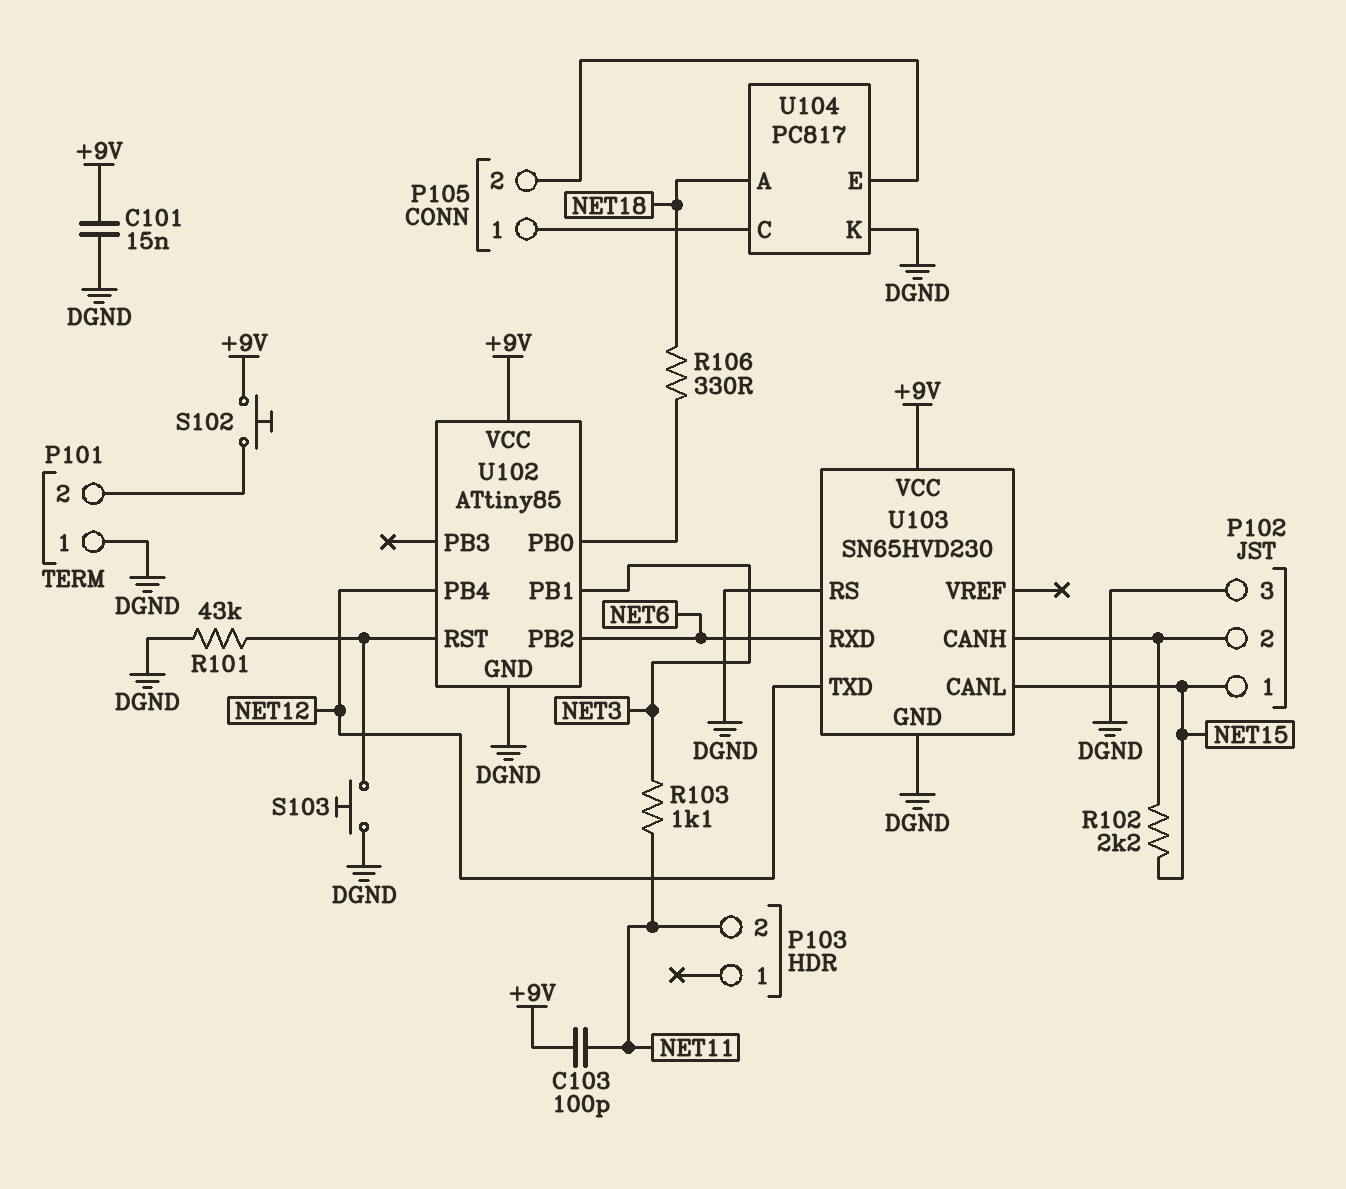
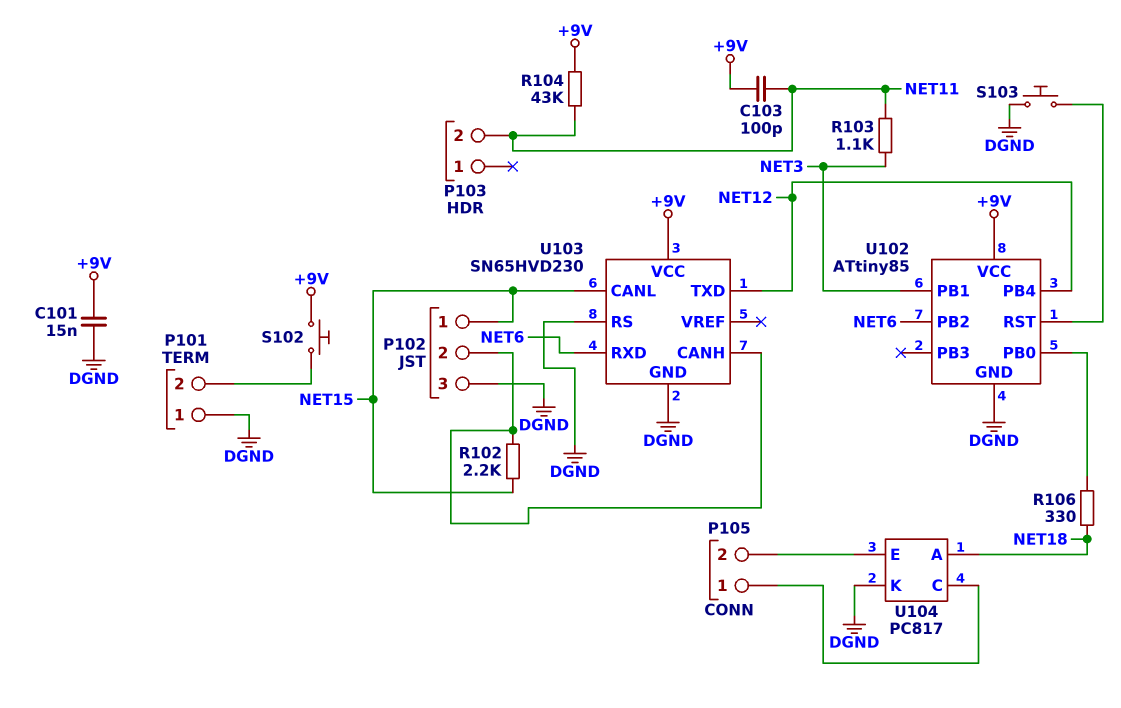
R101: 43k (DGND, U102/RST) -> none
R104: none -> 43k (+9V, NET11)

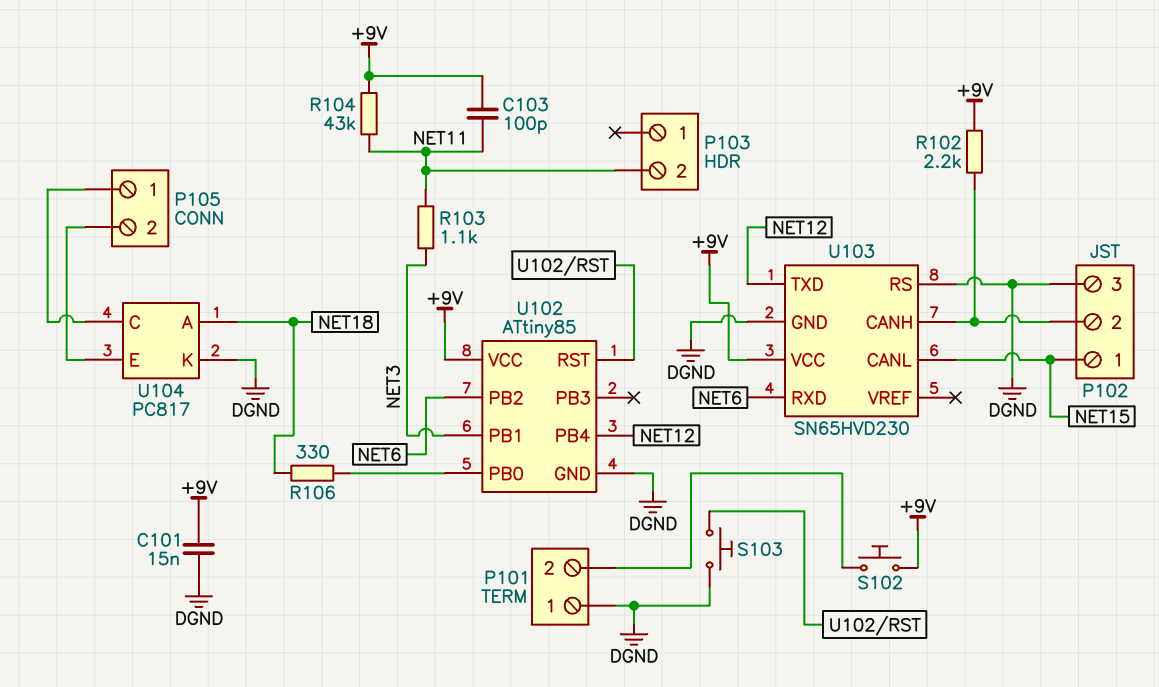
R102: 2.2k (NET15, P102/2) -> 2.2k (+9V, P102/2)

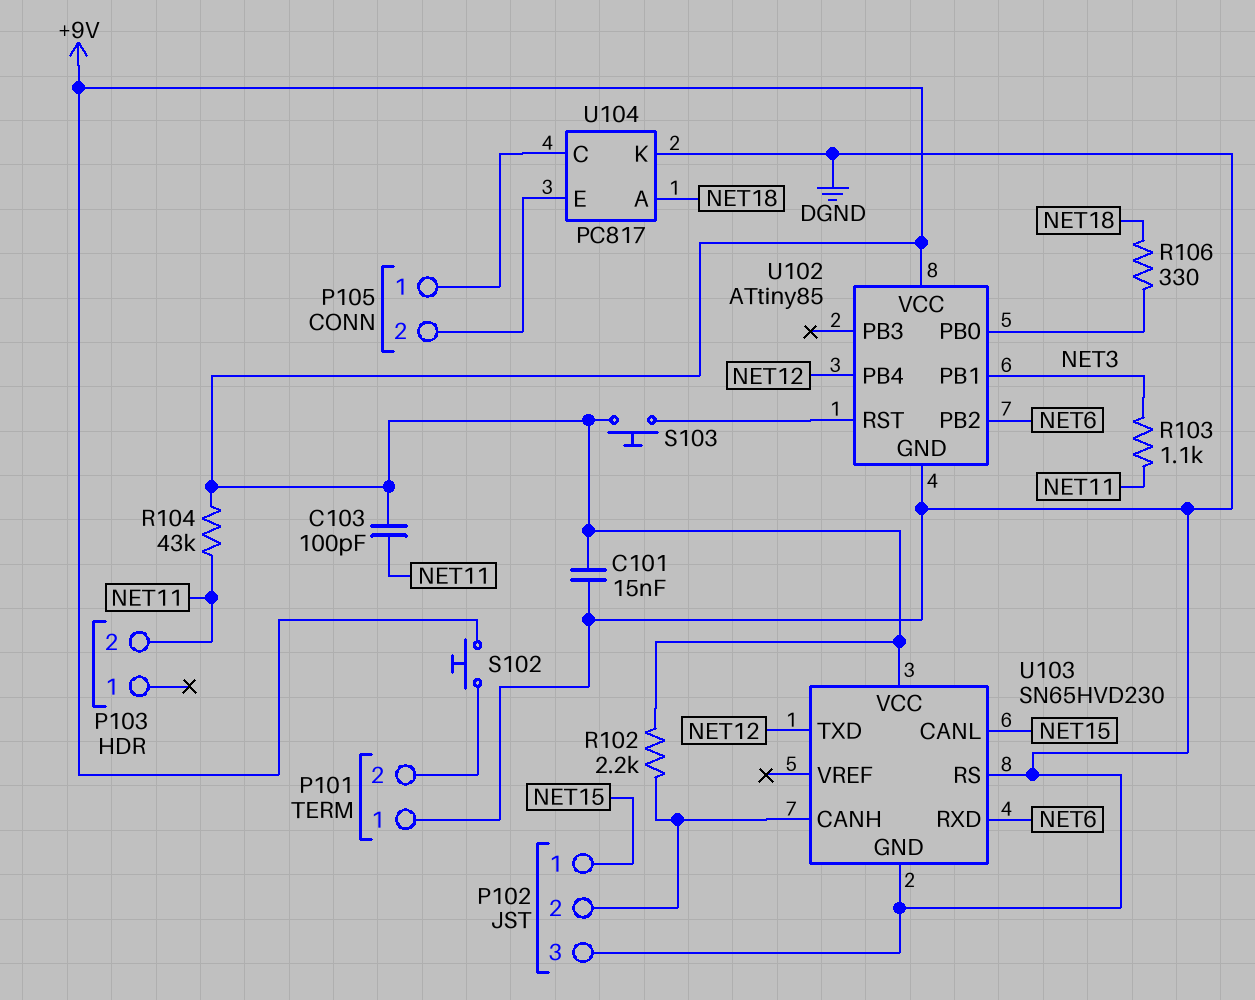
S103: button (DGND, U102/RST) -> button (+9V, U102/RST)

